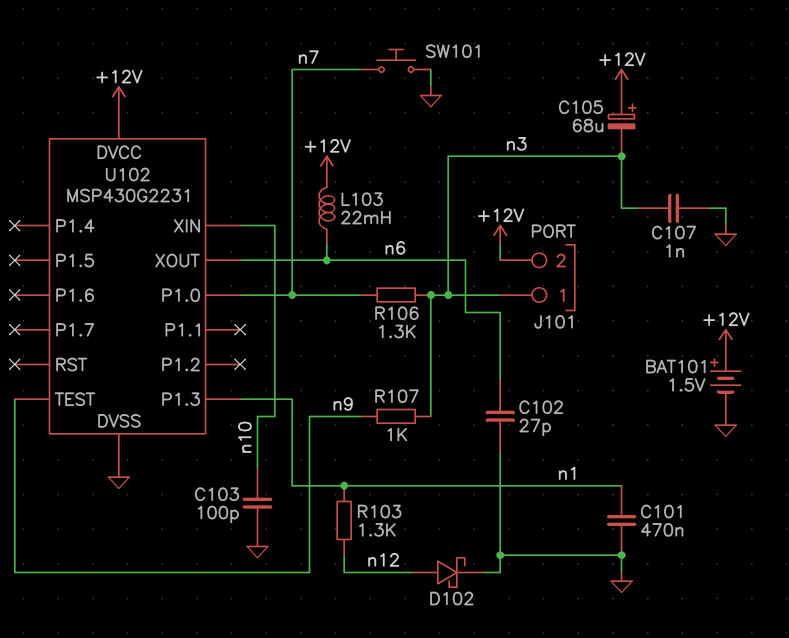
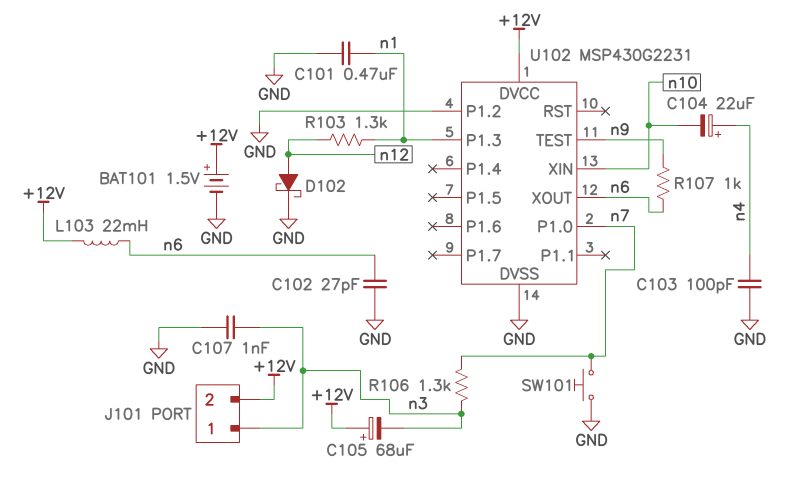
C103: 100pF (GND, n10) -> 100pF (GND, n4)
C104: none -> 22uF (plus n4, minus n10)
R107: 1k (n3, n9) -> 1k (n6, n9)
U102 pin P1.2: none -> GND

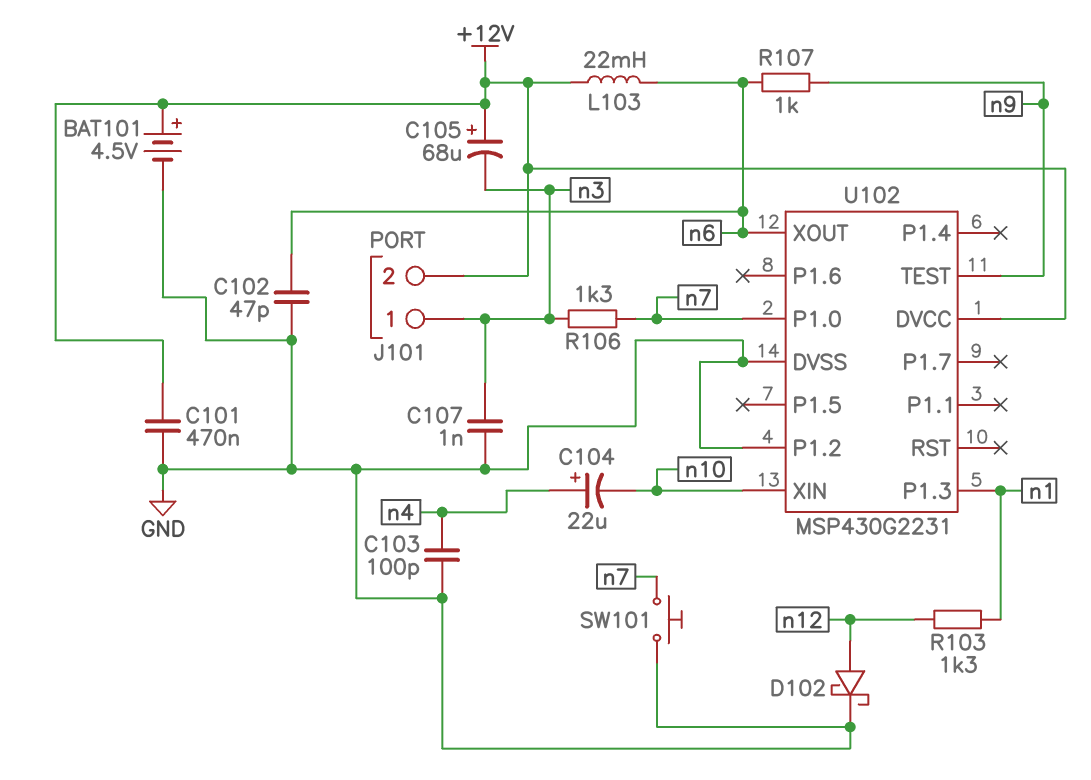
BAT101: 1.5V (plus +12V, minus GND) -> 4.5V (plus +12V, minus GND)
C101: 470nF (GND, n1) -> 470nF (+12V, GND)
C102: 27pF (GND, n6) -> 47pF (GND, n6)

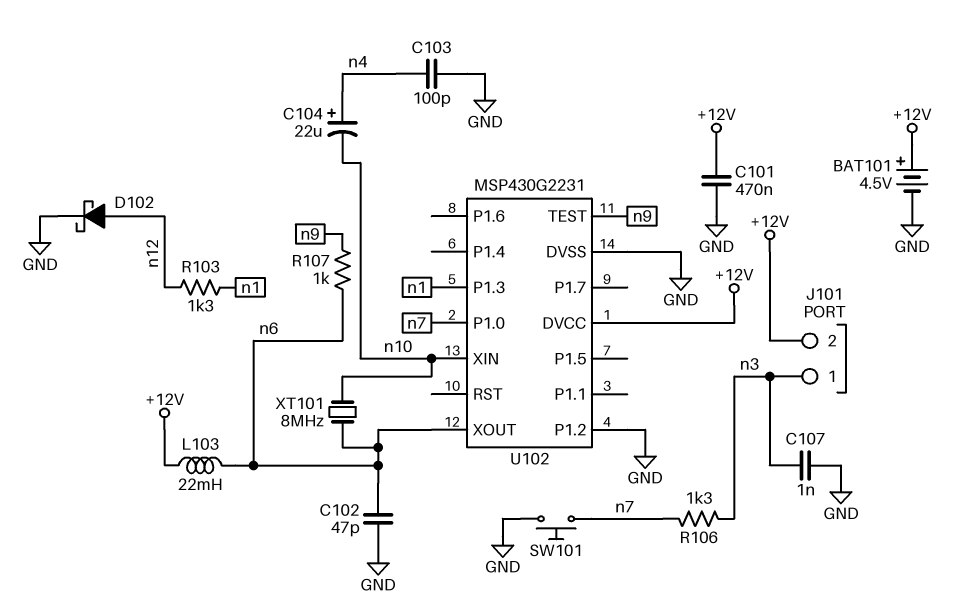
C105: 68uF (plus +12V, minus n3) -> none
XT101: none -> 8MHz (n6, n10)

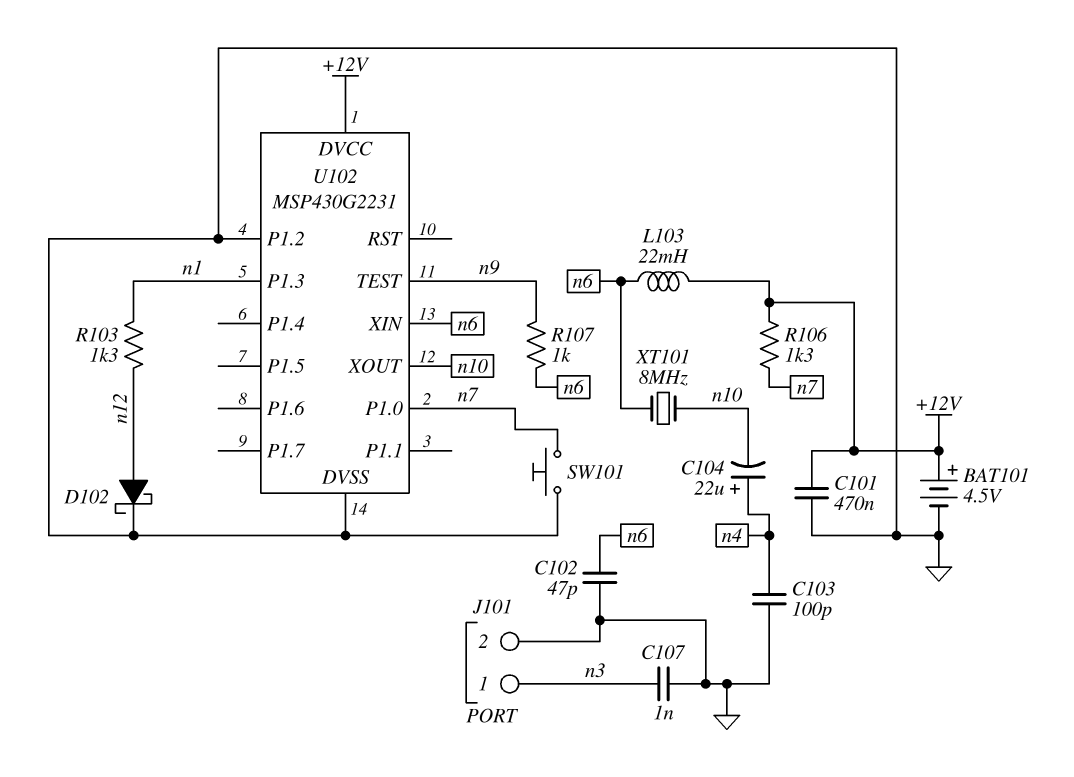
J101 pin 2: +12V -> GND
R106: 1.3k (n3, n7) -> 1.3k (+12V, n7)
U102 pin XIN: n10 -> n6
U102 pin XOUT: n6 -> n10

